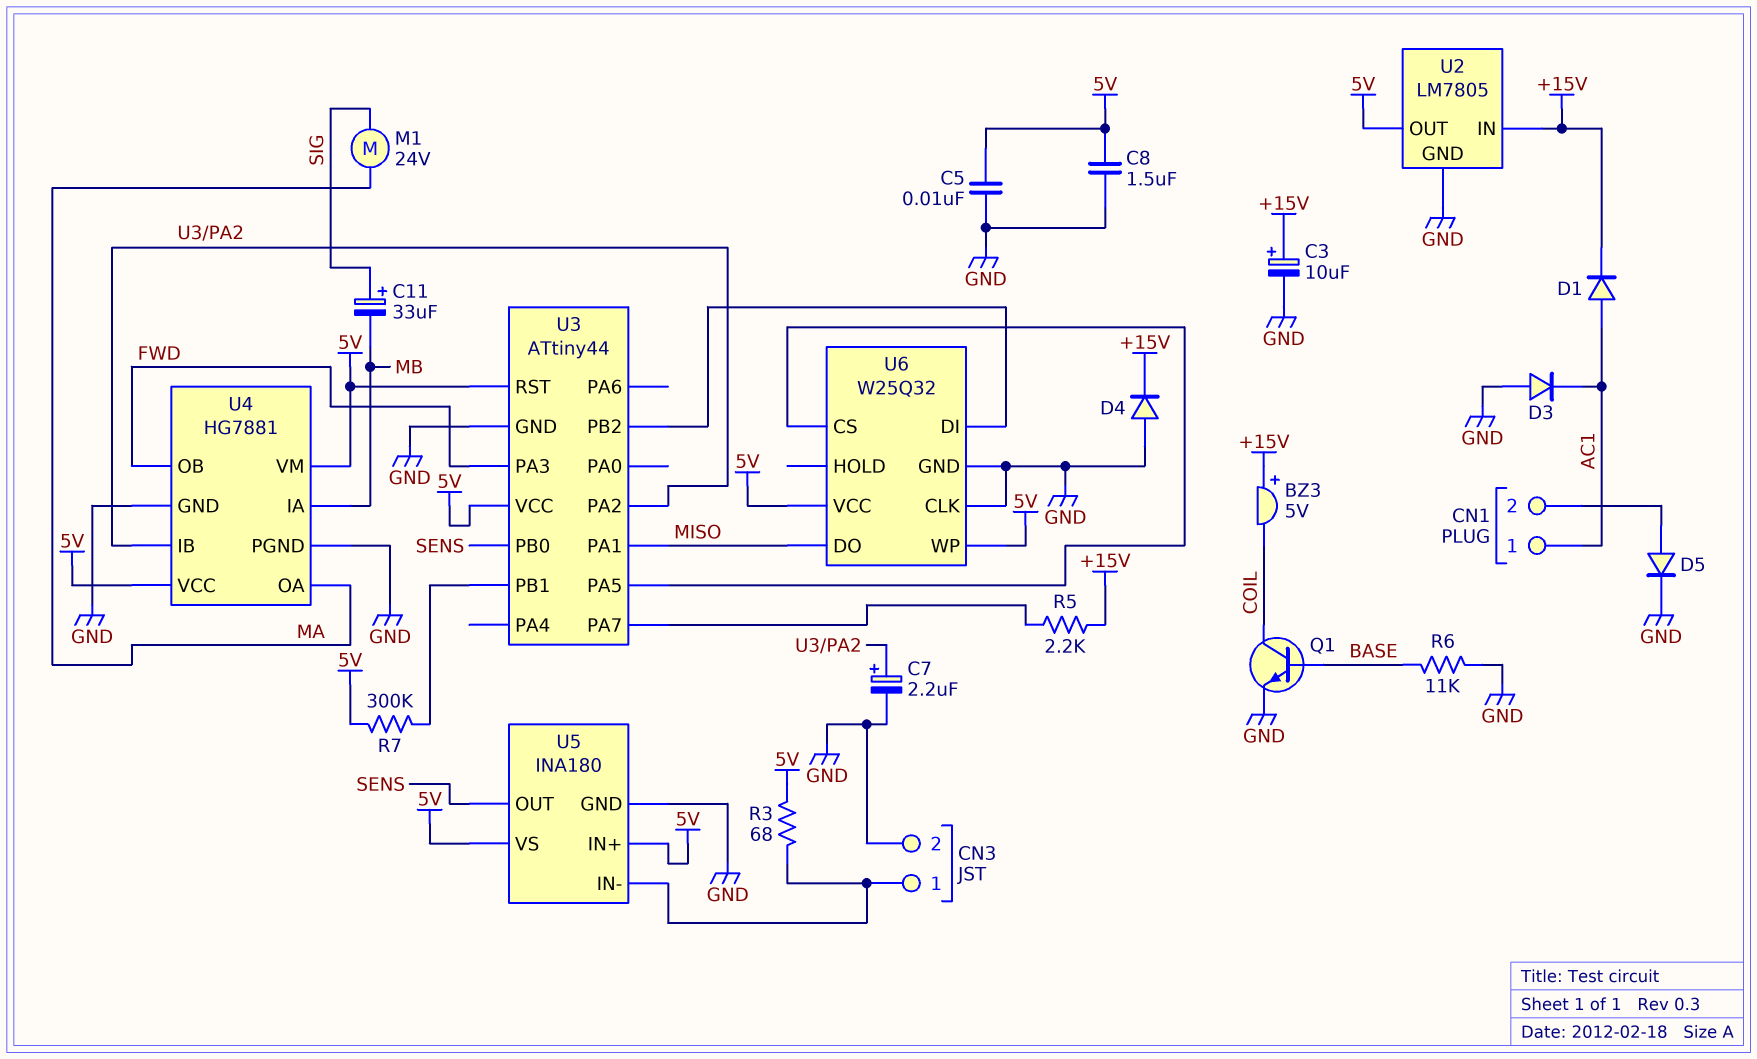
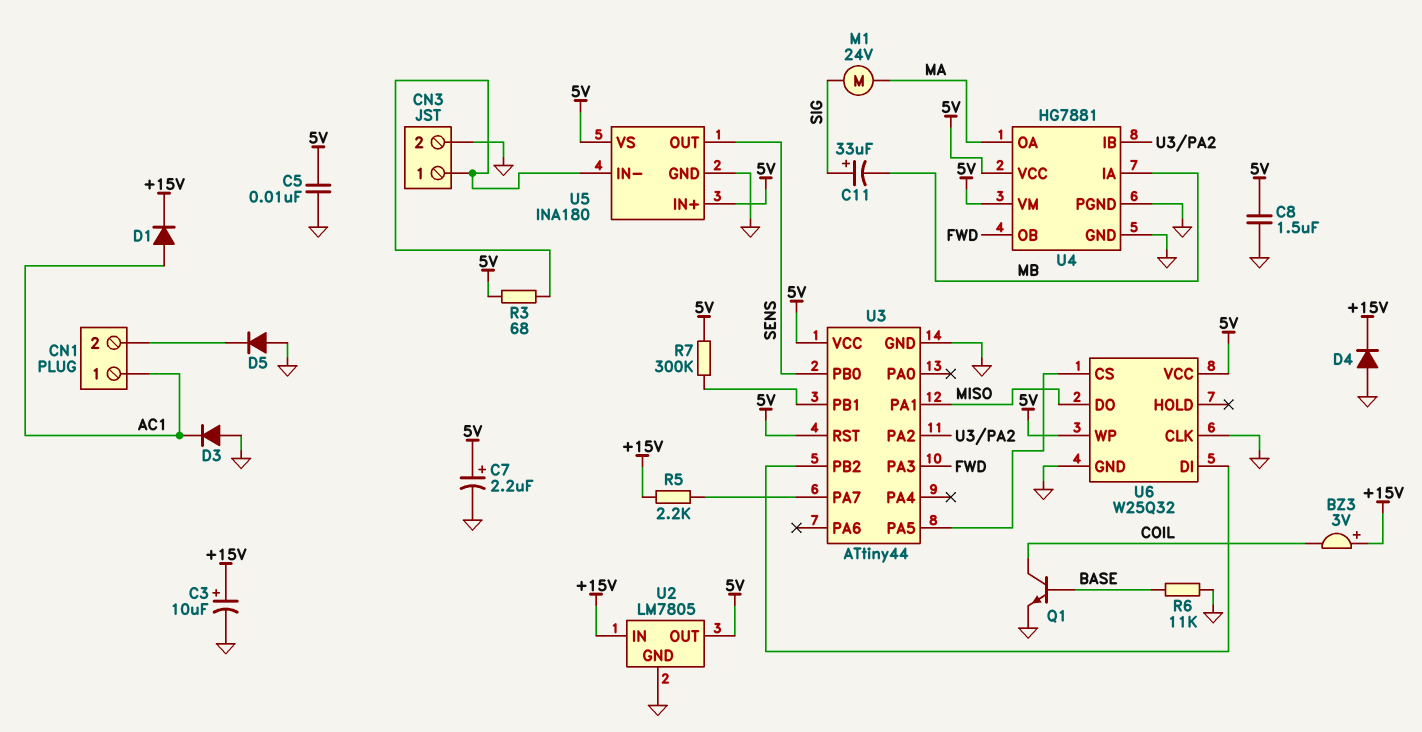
BZ3: buzzer 5V (plus +15V, minus COIL) -> buzzer 3V (plus +15V, minus COIL)
C7: 2.2uF (plus U3/PA2, minus GND) -> 2.2uF (plus 5V, minus GND)
D5: diode (A CN1/2, K GND) -> diode (A GND, K CN1/2)

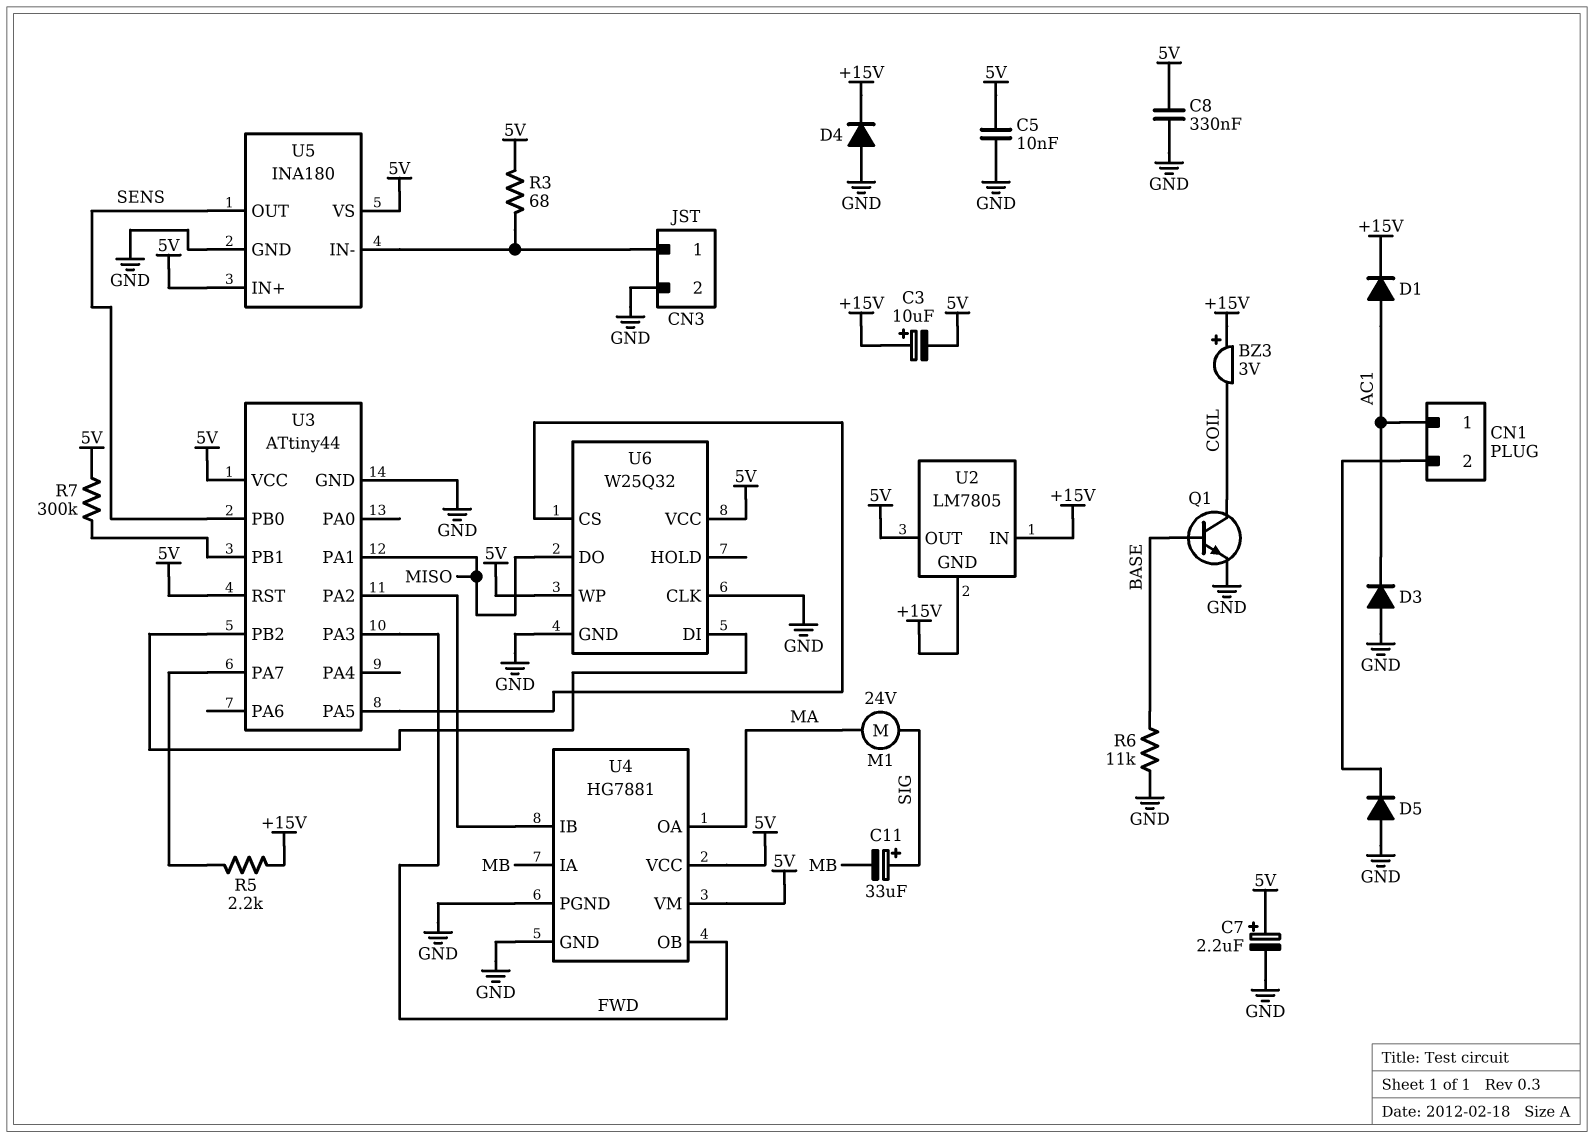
C3: 10uF (plus +15V, minus GND) -> 10uF (plus +15V, minus 5V)
C8: 1.5uF (5V, GND) -> 330nF (5V, GND)
U2 pin GND: GND -> +15V

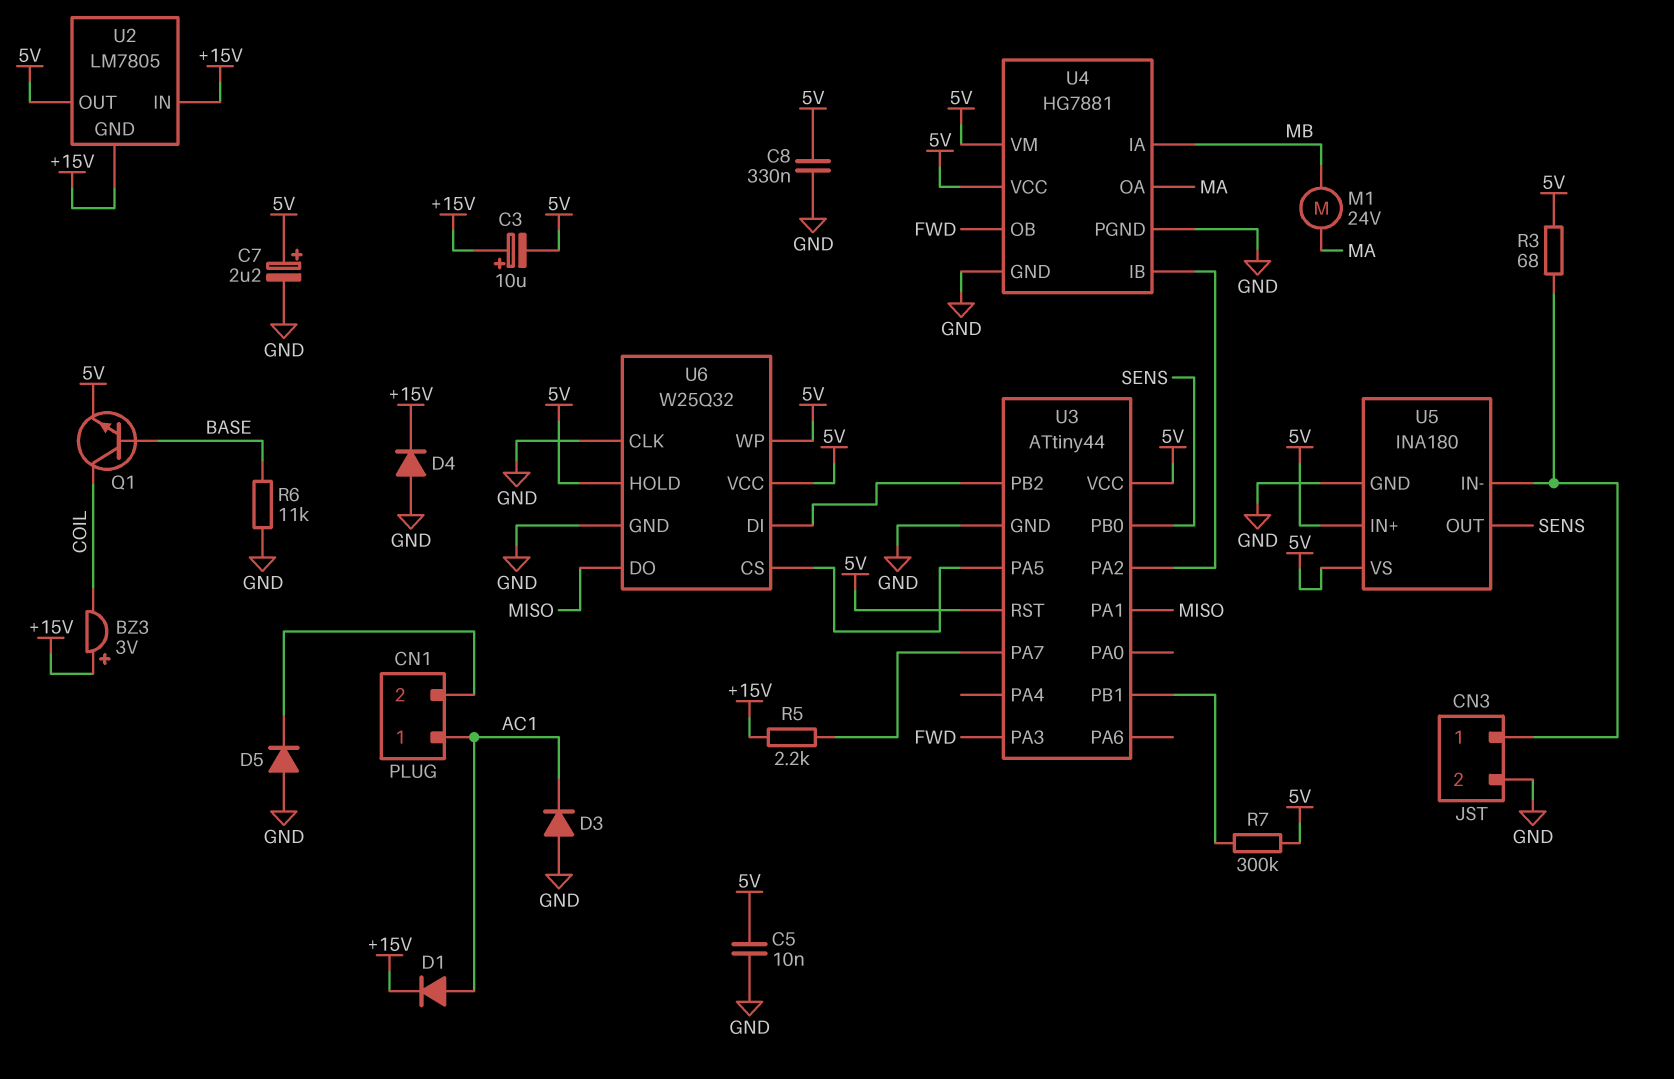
C11: 33uF (plus SIG, minus MB) -> none
M1: motor 24V (MA, SIG) -> motor 24V (MA, MB)
Q1: NPN (B BASE, C COIL, E GND) -> NPN (B BASE, C COIL, E 5V)
U6 pin HOLD: none -> 5V

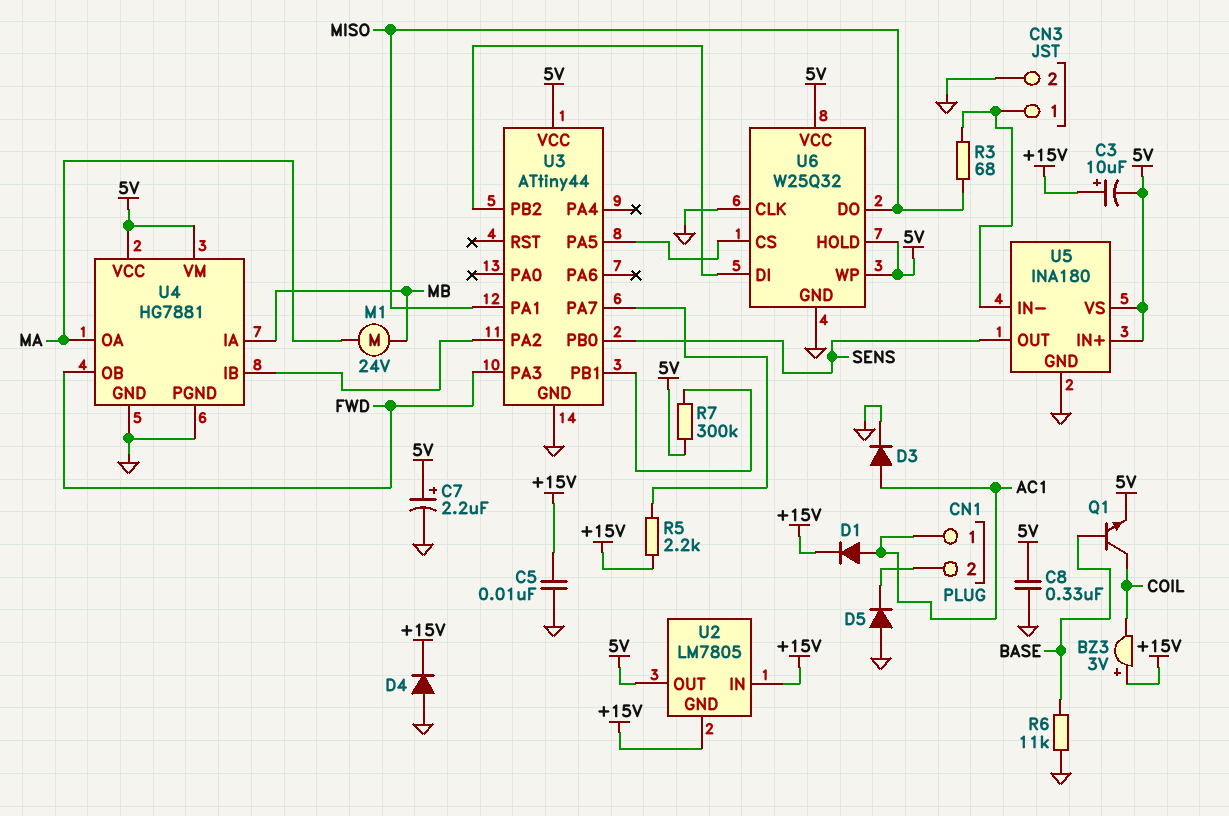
C5: 10nF (5V, GND) -> 10nF (+15V, GND)
D3: diode (A GND, K AC1) -> diode (A AC1, K GND)
R3: 68 (5V, CN3/1) -> 68 (CN3/1, MISO)
U3 pin RST: 5V -> none

